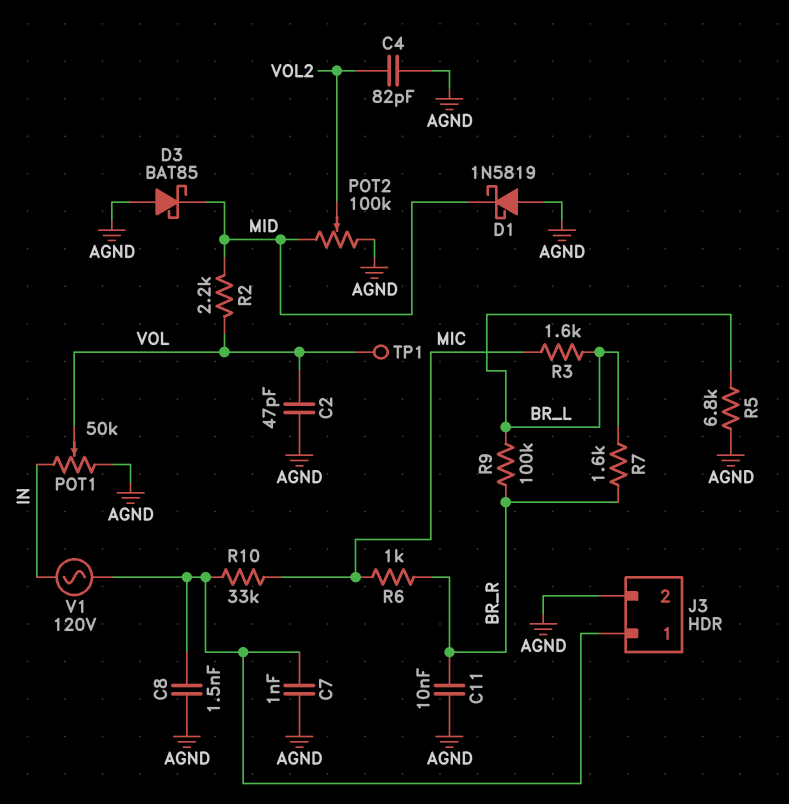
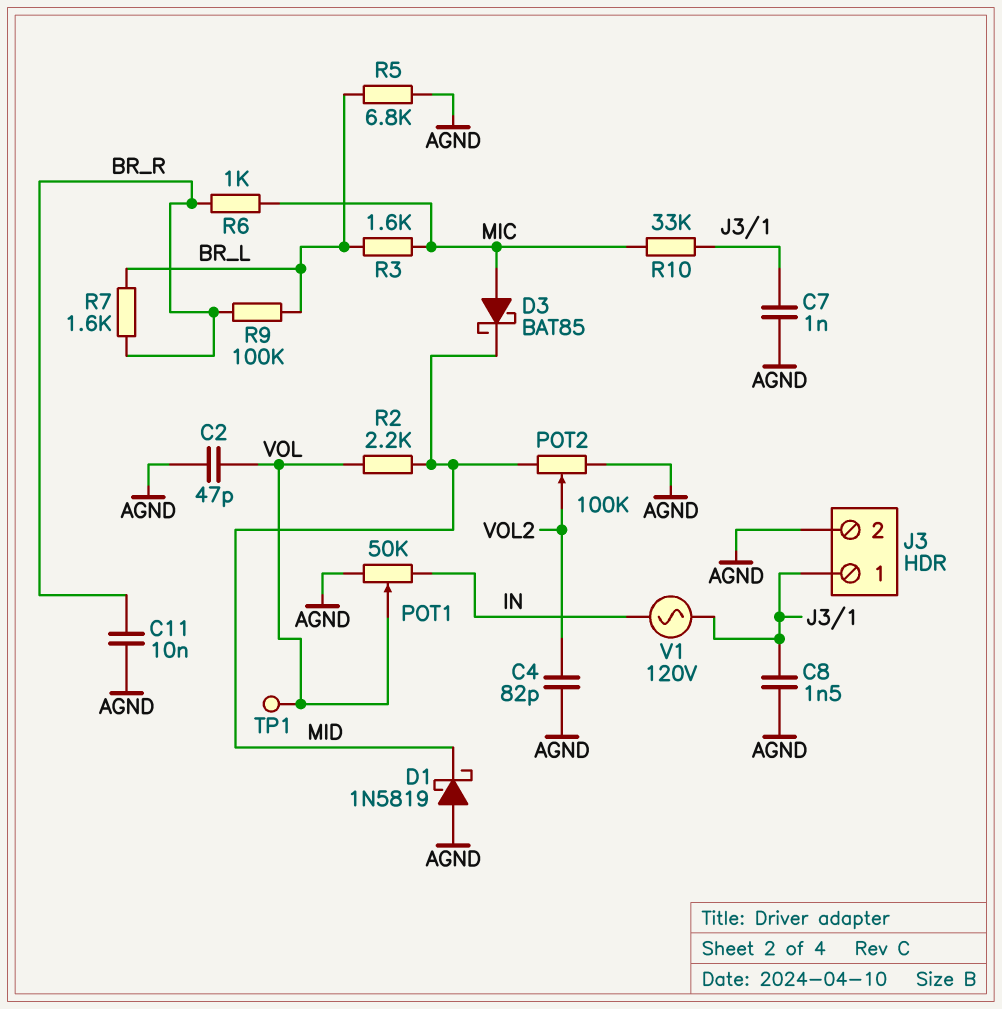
D3: schottky BAT85 (A AGND, K MID) -> schottky BAT85 (A MIC, K MID)

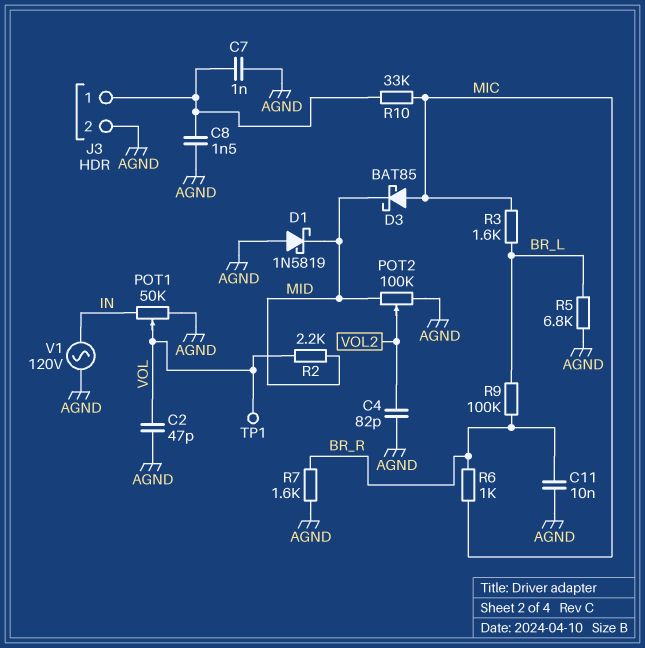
R7: 1.6k (BR_L, BR_R) -> 1.6k (AGND, BR_R)
V1: AC 120V (IN, J3/1) -> AC 120V (AGND, IN)

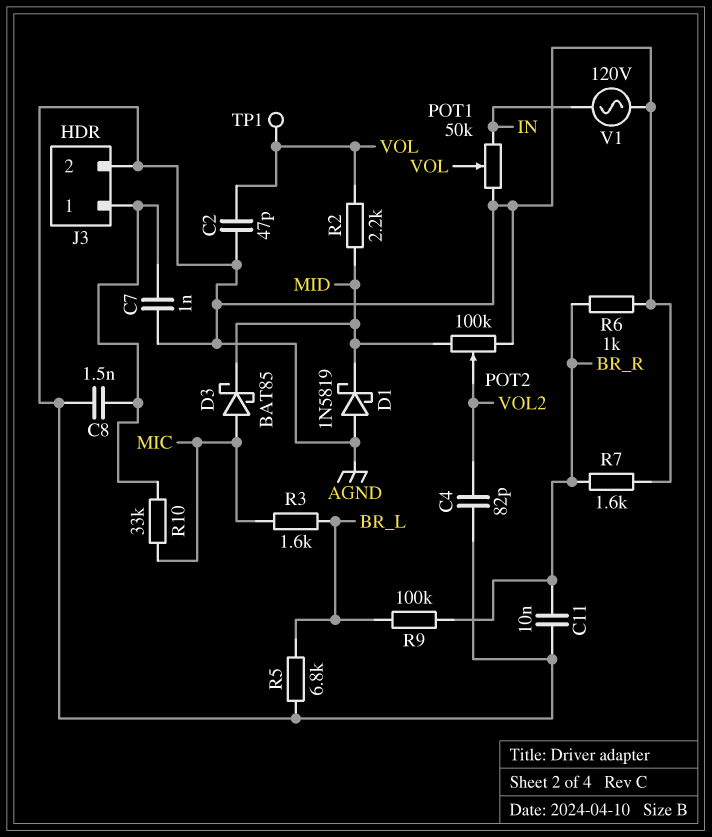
R6: 1k (BR_R, MIC) -> 1k (AGND, BR_R)

